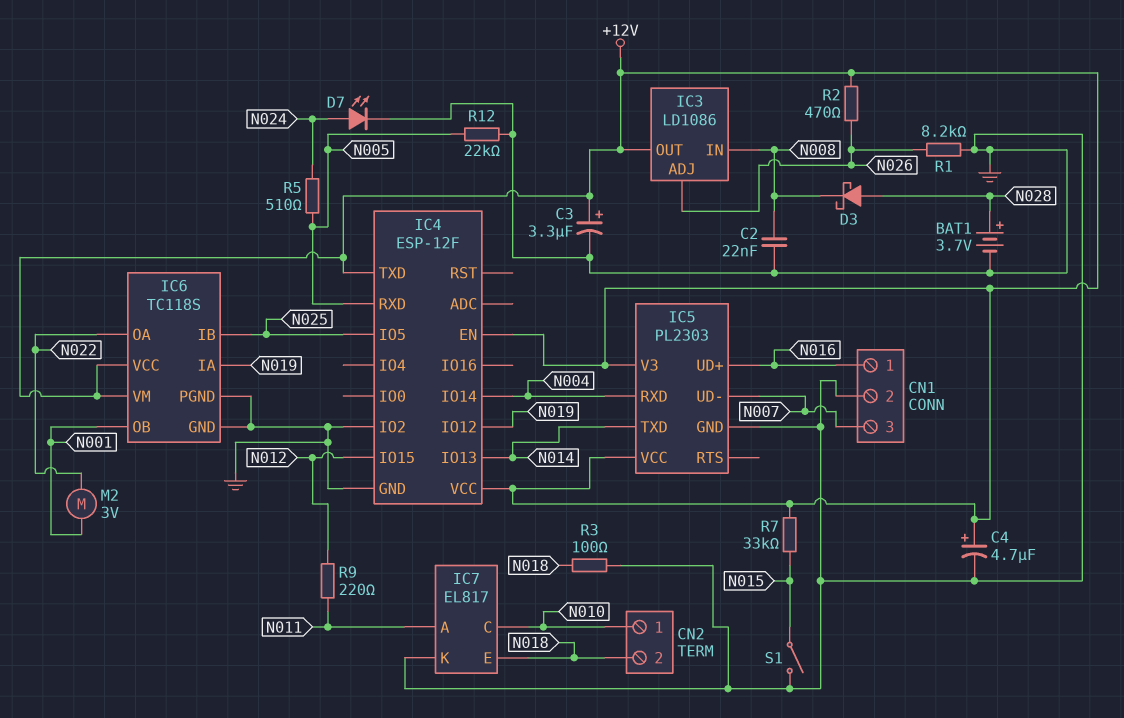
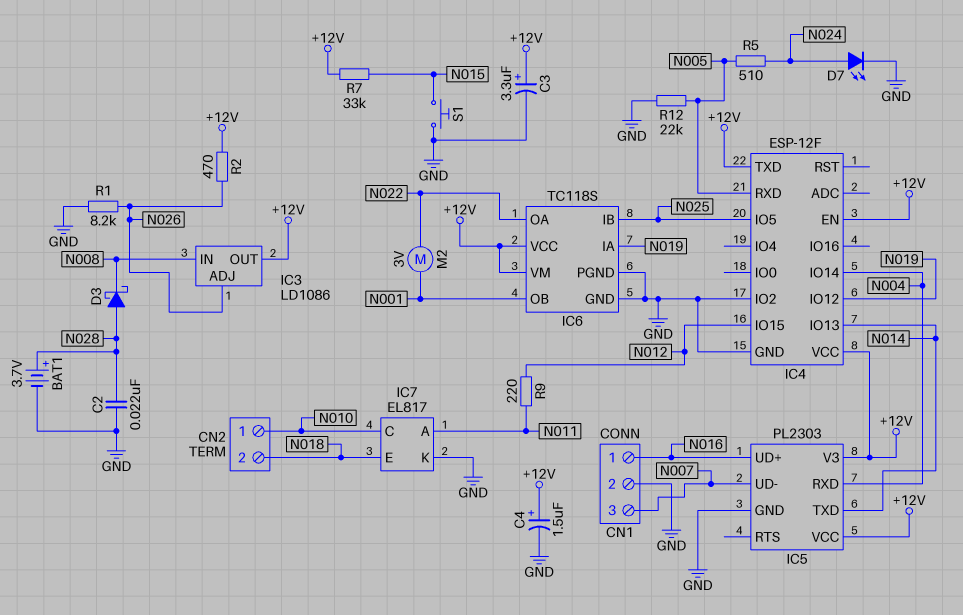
C2: 22nF (GND, N008) -> 22nF (GND, N028)
C4: 4.7uF (plus +12V, minus GND) -> 1.5uF (plus +12V, minus GND)
R3: 100 (GND, N018) -> none
S1: switch (GND, N015) -> button (GND, N015)

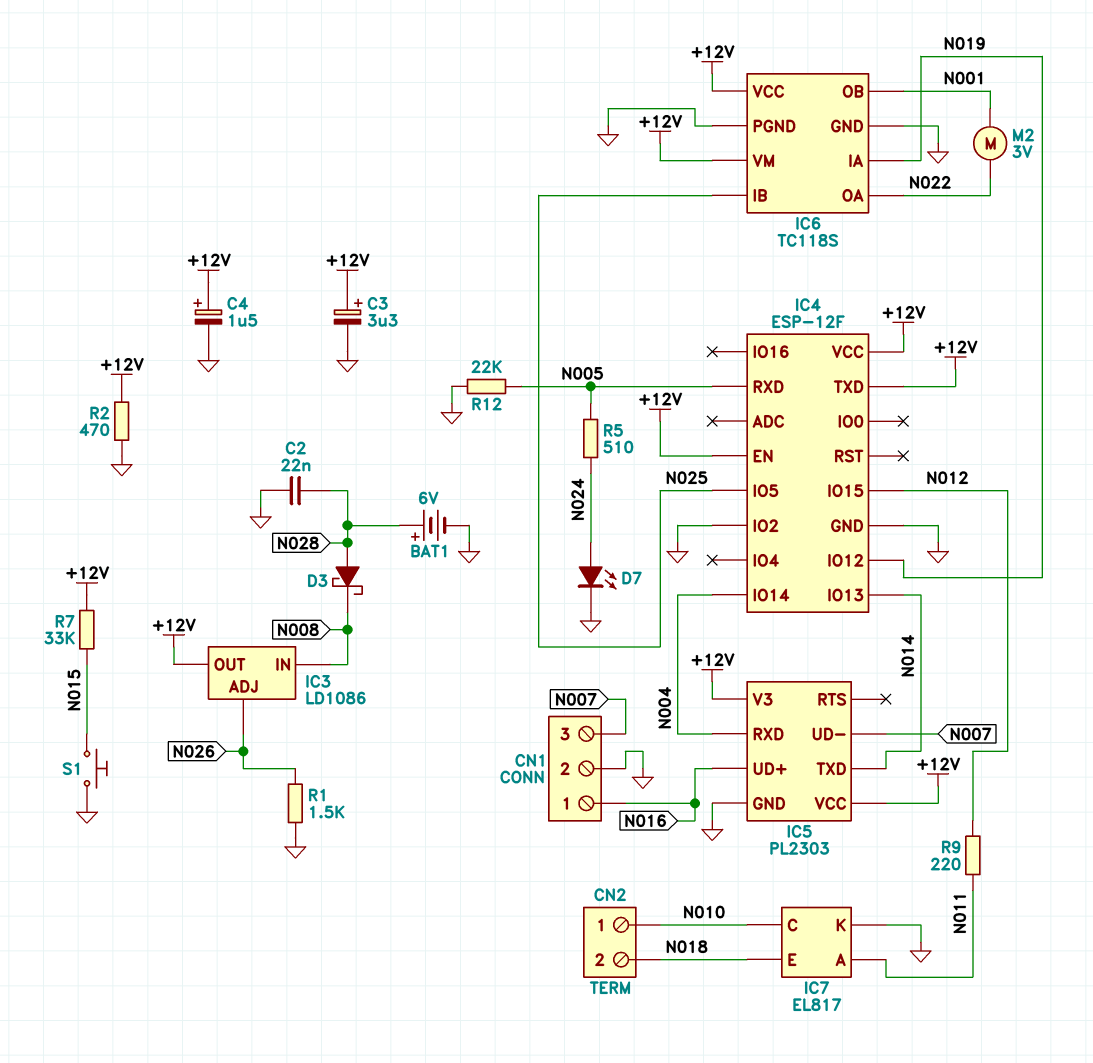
BAT1: 3.7V (plus N028, minus GND) -> 6V (plus N028, minus GND)
R1: 8.2k (GND, N026) -> 1.5k (GND, N026)
R2: 470 (+12V, N026) -> 470 (+12V, GND)

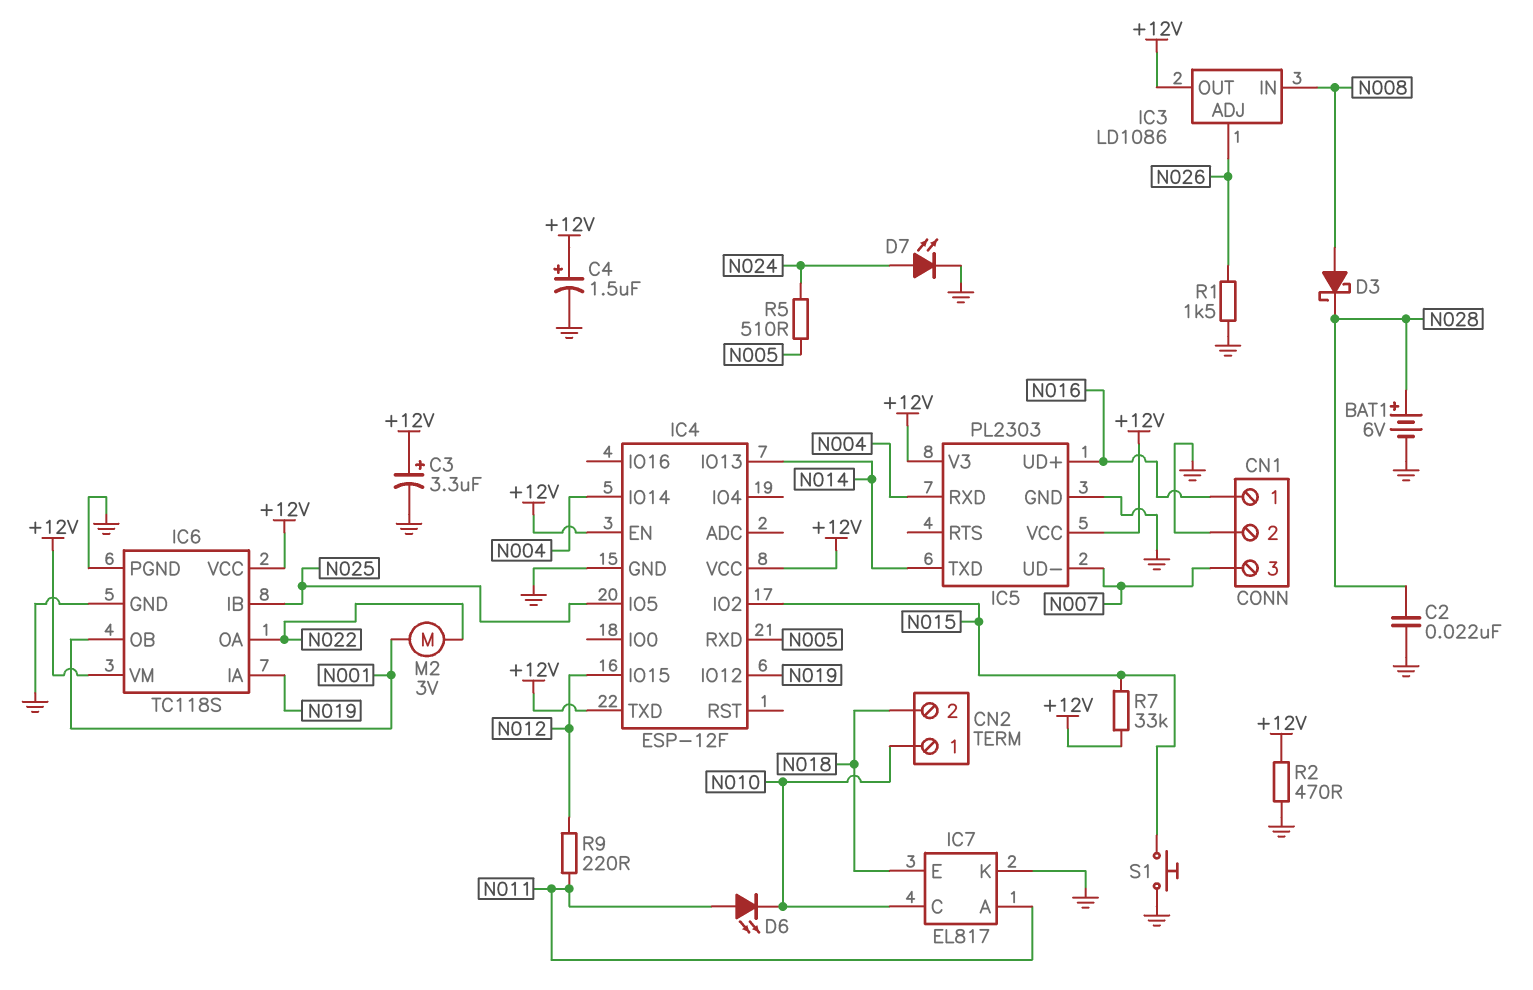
D3: schottky (A N028, K N008) -> schottky (A N008, K N028)
D6: none -> LED (A N011, K N010)
IC4 pin IO2: GND -> N015
R12: 22k (GND, N005) -> none

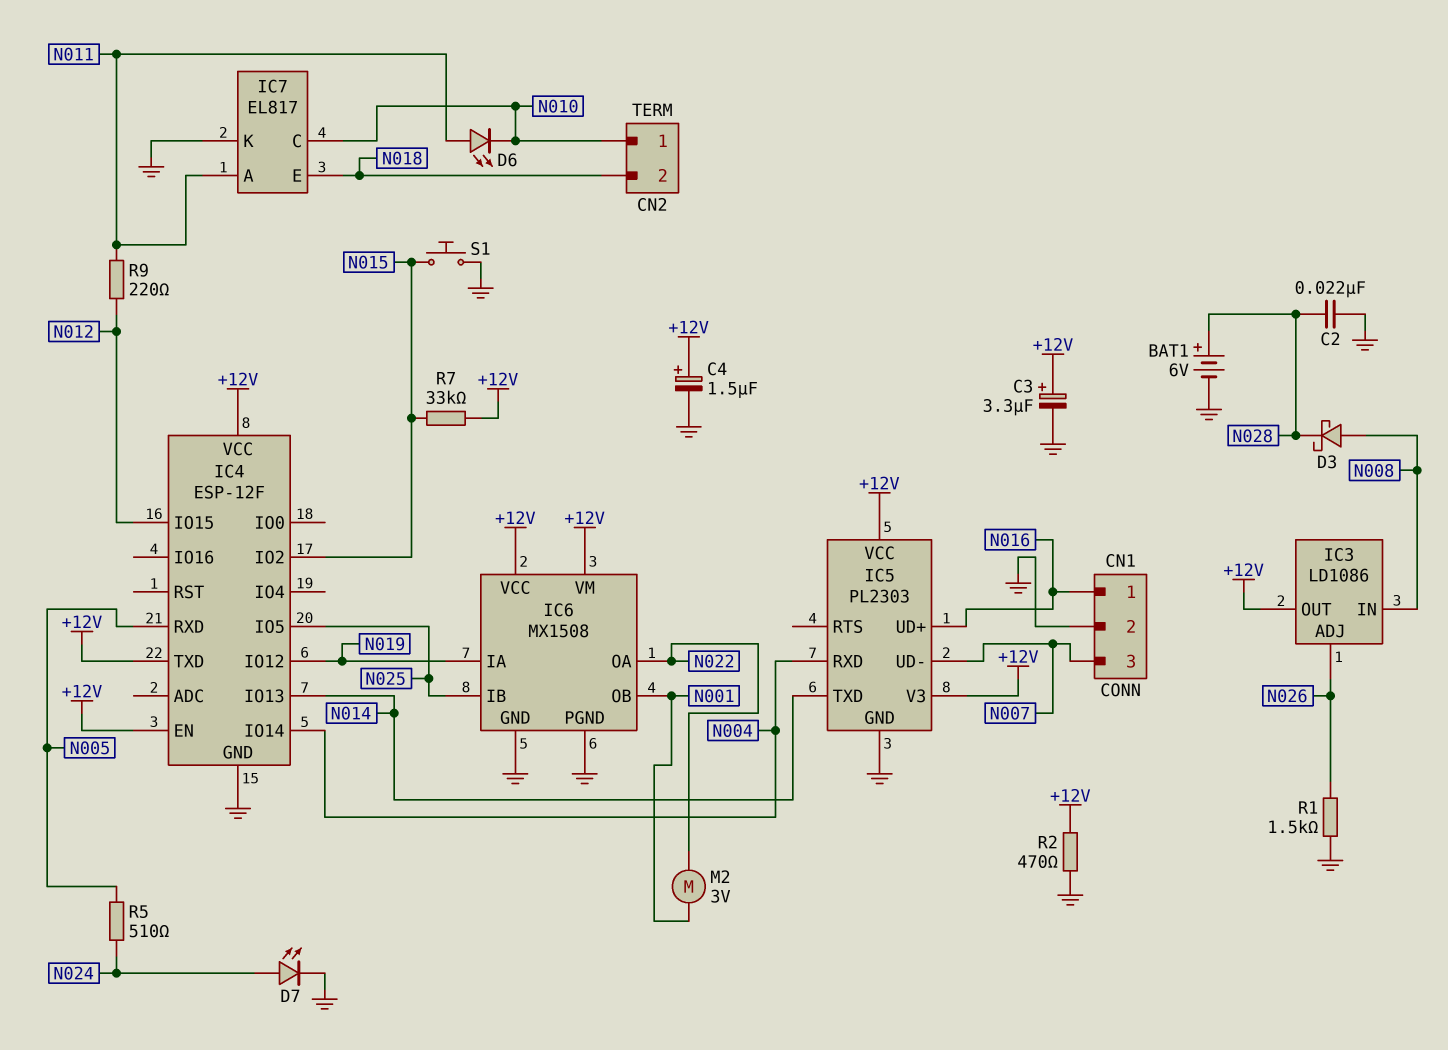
IC6: TC118S -> MX1508

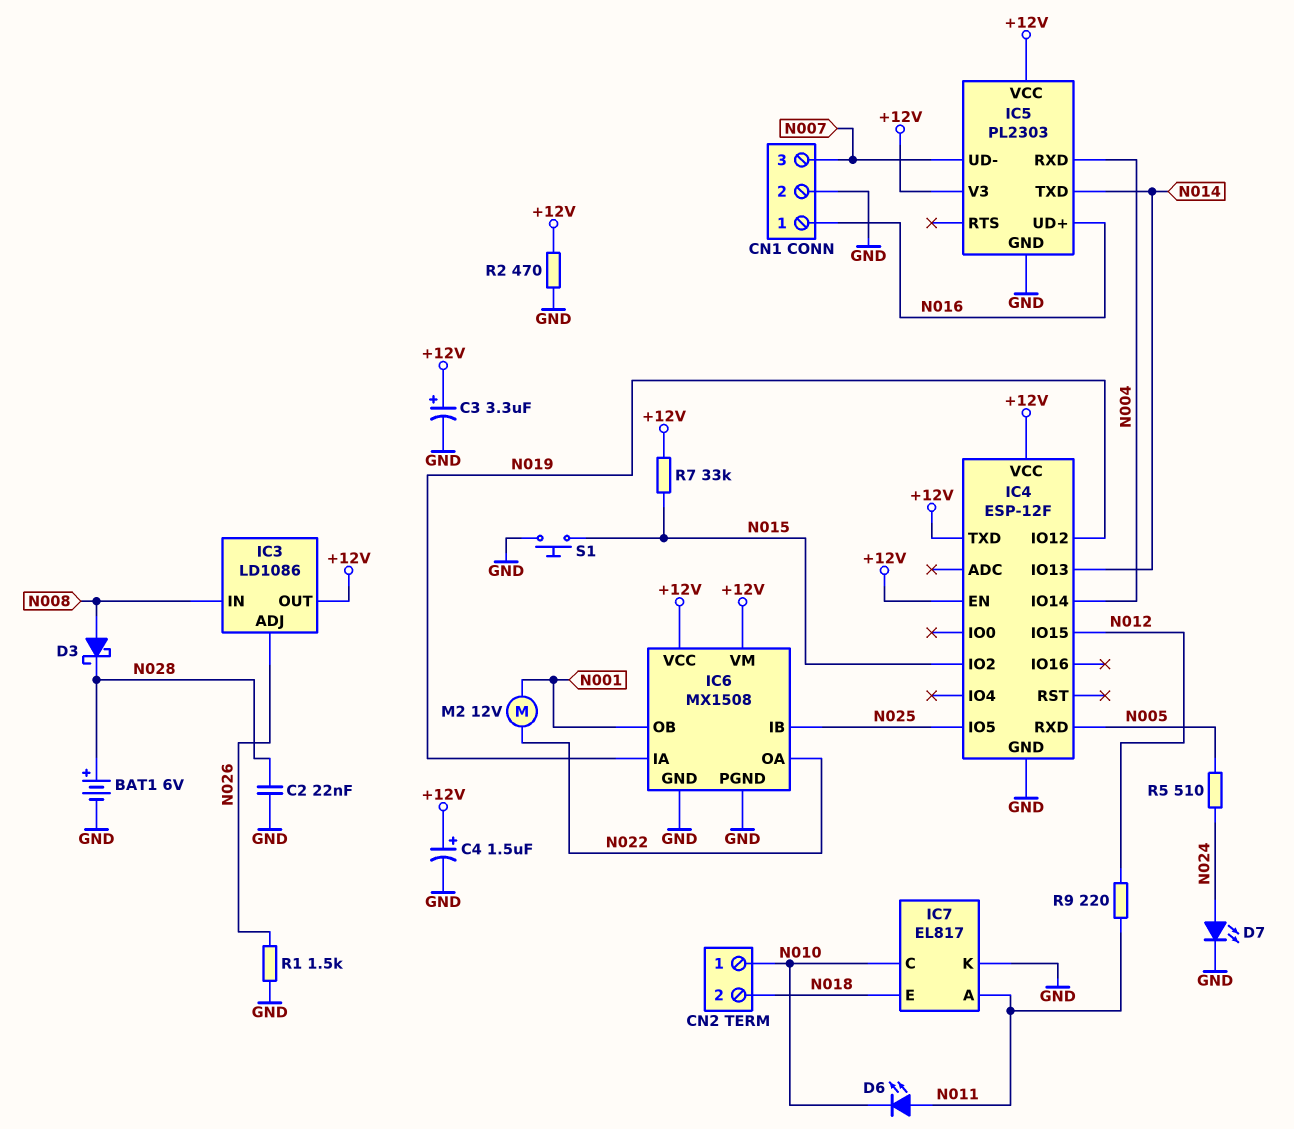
M2: motor 3V (N001, N022) -> motor 12V (N001, N022)

